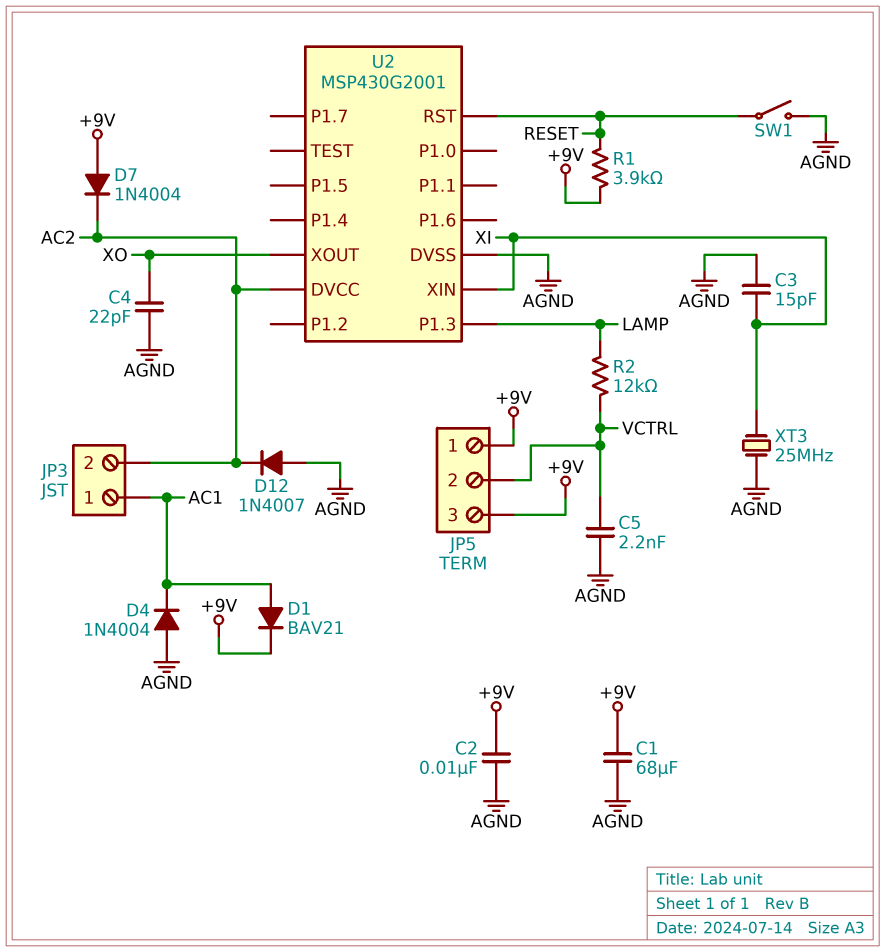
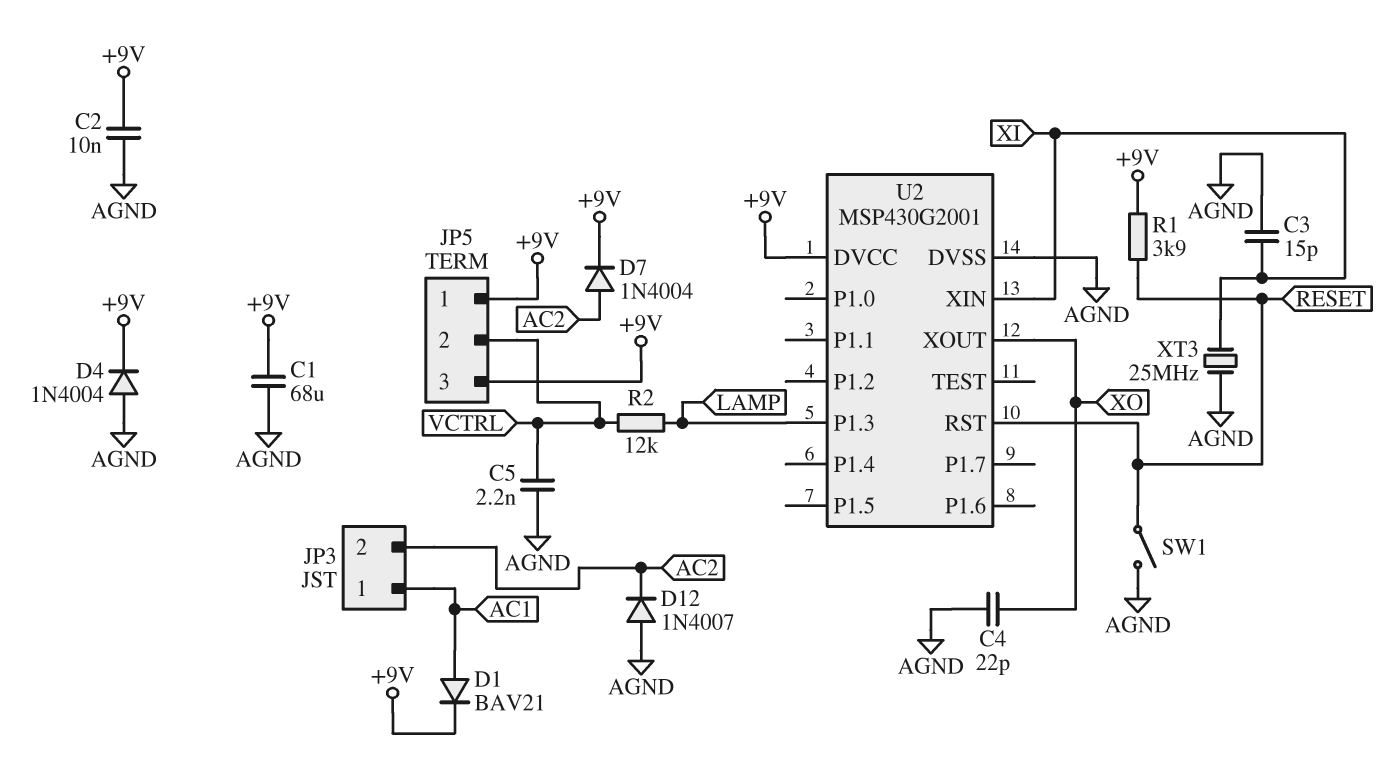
D4: diode 1N4004 (A AGND, K AC1) -> diode 1N4004 (A AGND, K +9V)
D7: diode 1N4004 (A +9V, K AC2) -> diode 1N4004 (A AC2, K +9V)
U2 pin DVCC: AC2 -> +9V

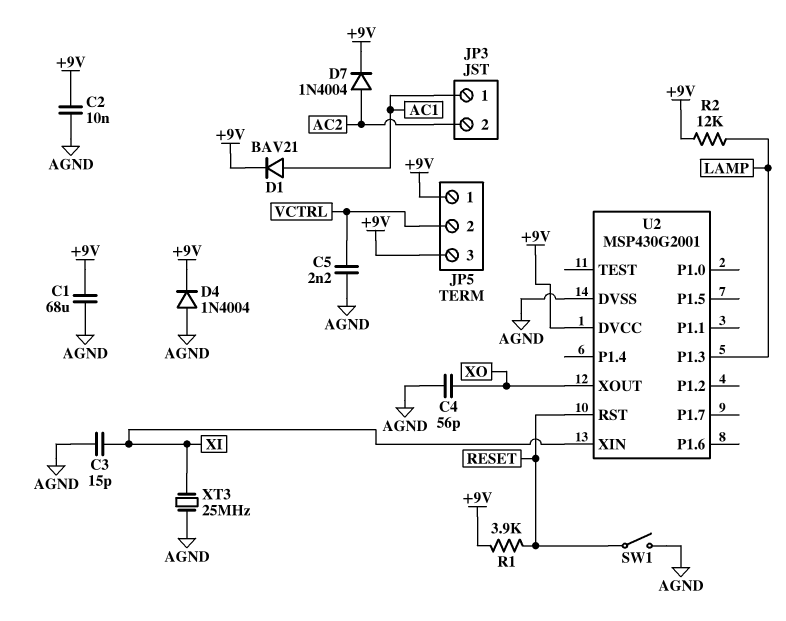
C4: 22pF (AGND, XO) -> 56pF (AGND, XO)
D12: diode 1N4007 (A AGND, K AC2) -> none
R2: 12k (LAMP, VCTRL) -> 12k (+9V, LAMP)

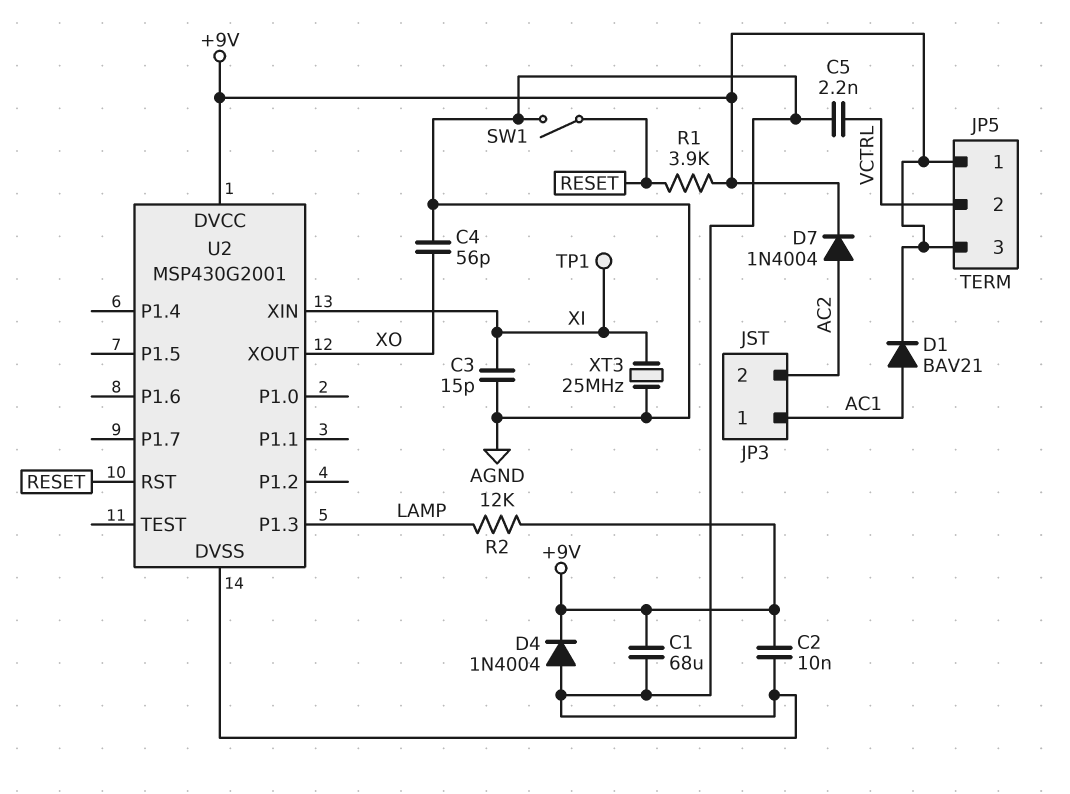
TP1: none -> test point (XI)

